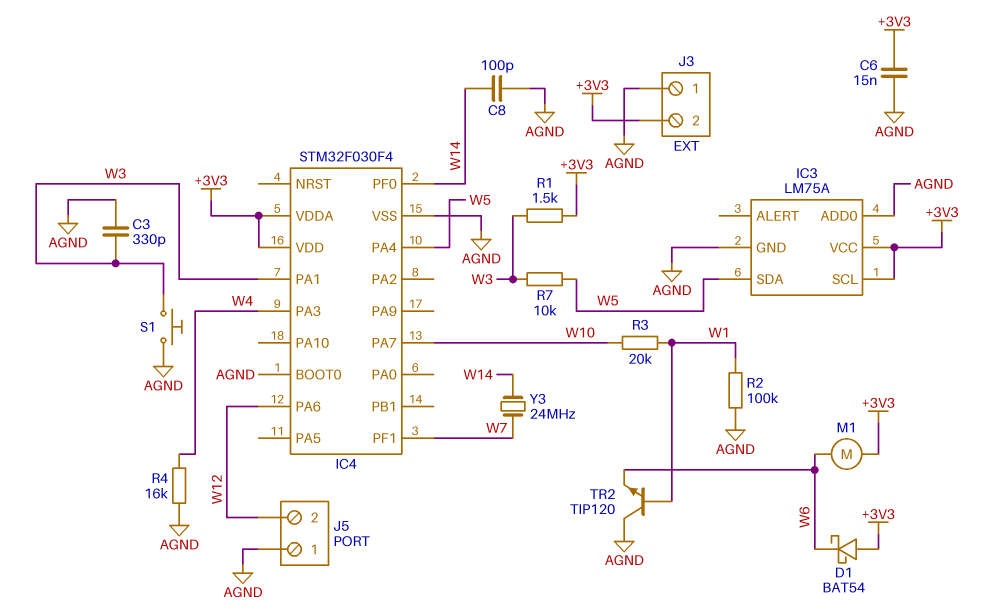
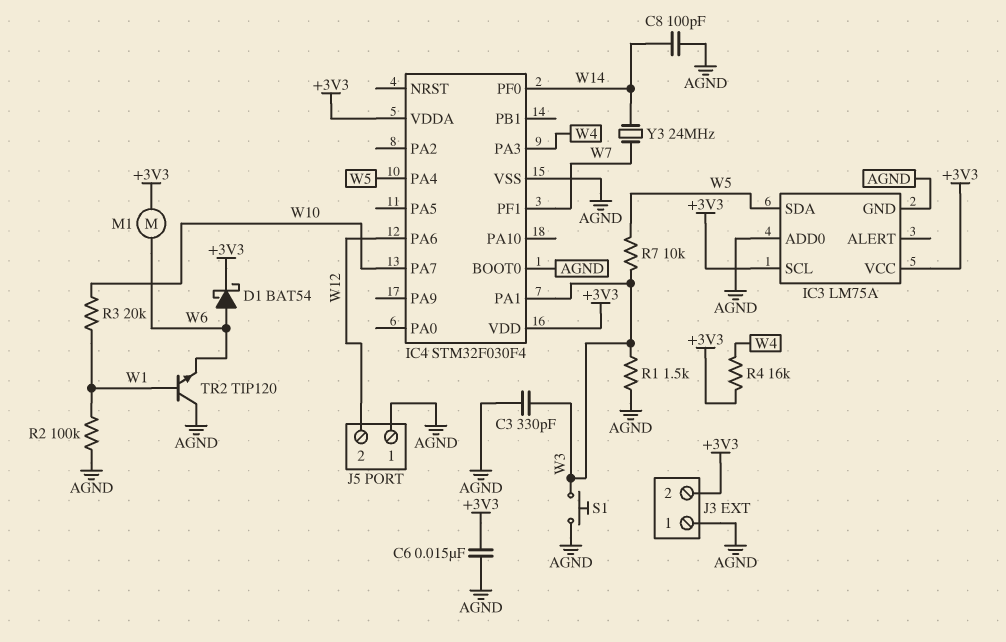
D1: schottky BAT54 (A +3V3, K W6) -> schottky BAT54 (A W6, K +3V3)
R1: 1.5k (+3V3, W3) -> 1.5k (AGND, W3)
R4: 16k (AGND, W4) -> 16k (+3V3, W4)

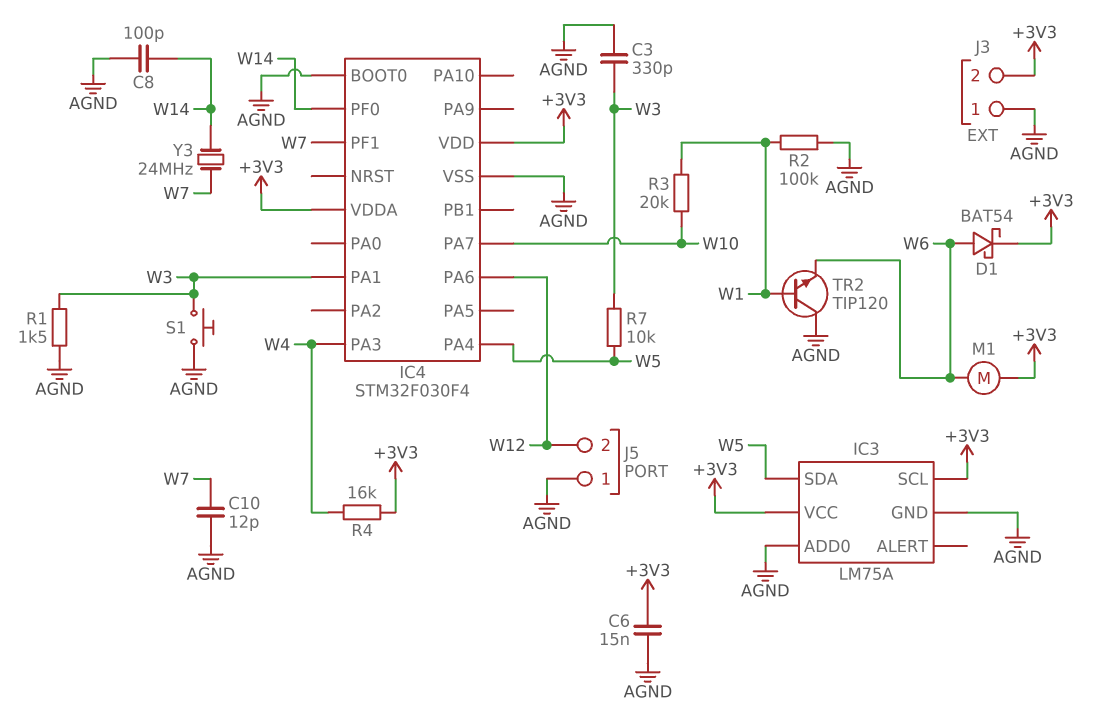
C10: none -> 12pF (AGND, W7)

